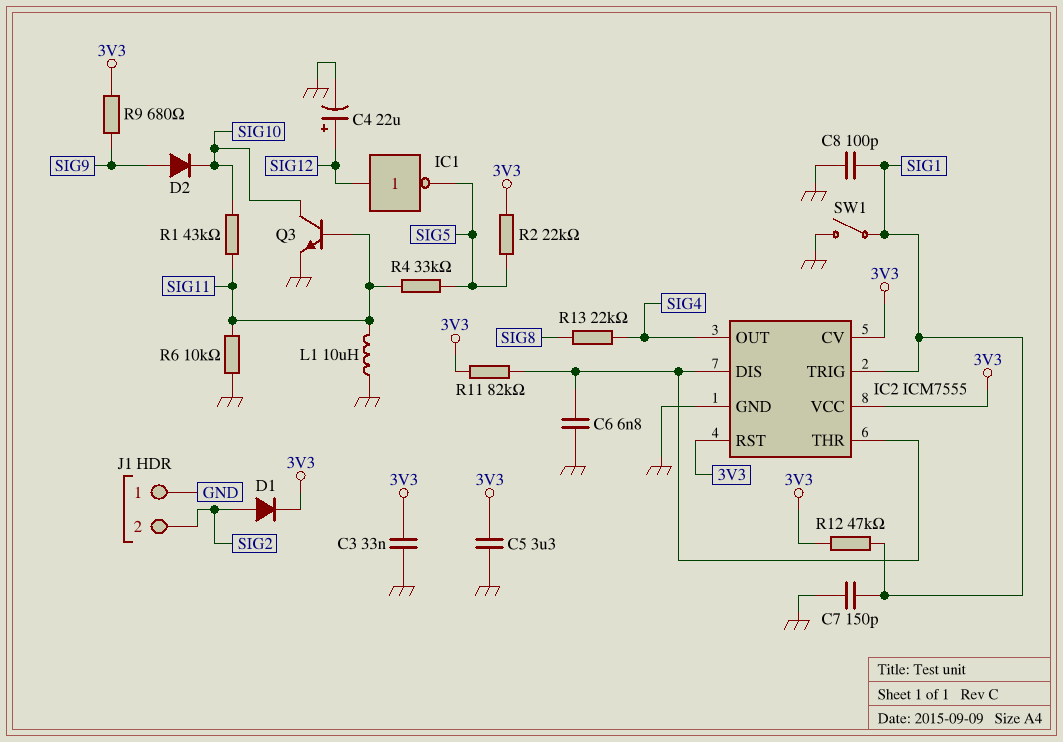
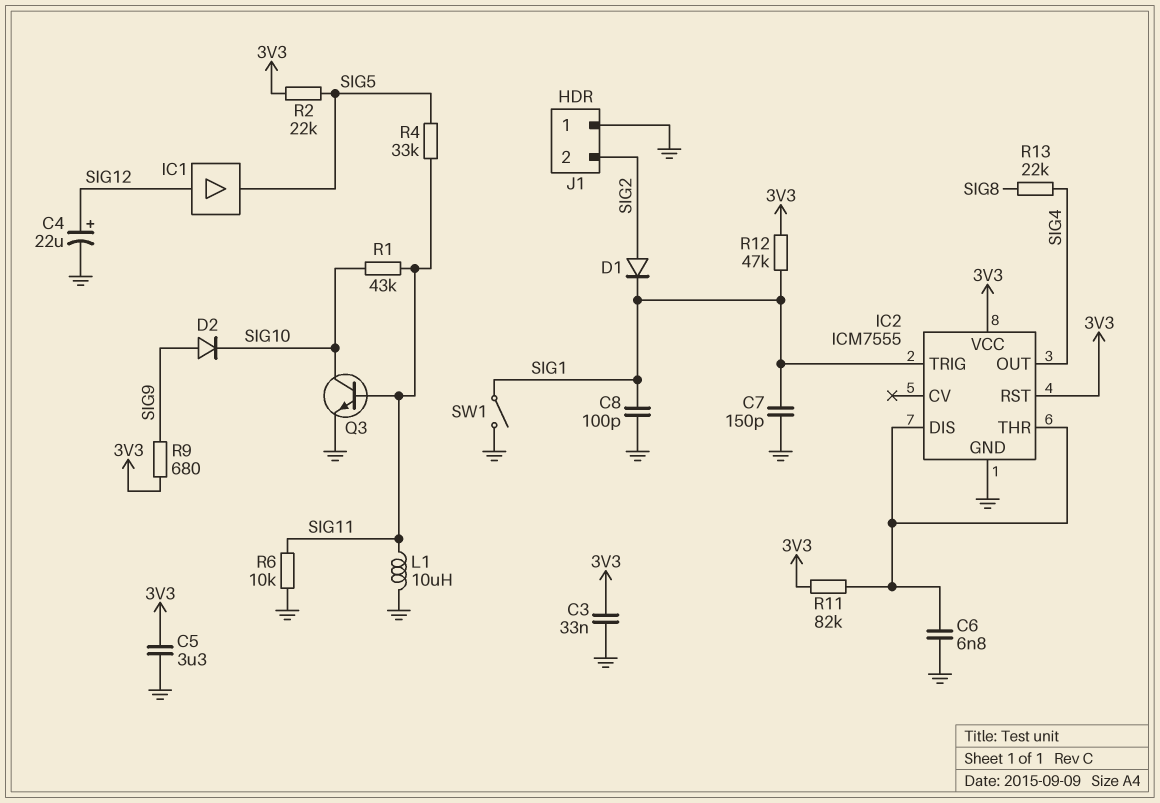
D1: diode (A SIG2, K 3V3) -> diode (A SIG2, K SIG1)
IC1: NOT (in SIG12, out SIG5) -> buffer (in SIG12, out SIG5)
IC2 pin CV: 3V3 -> none

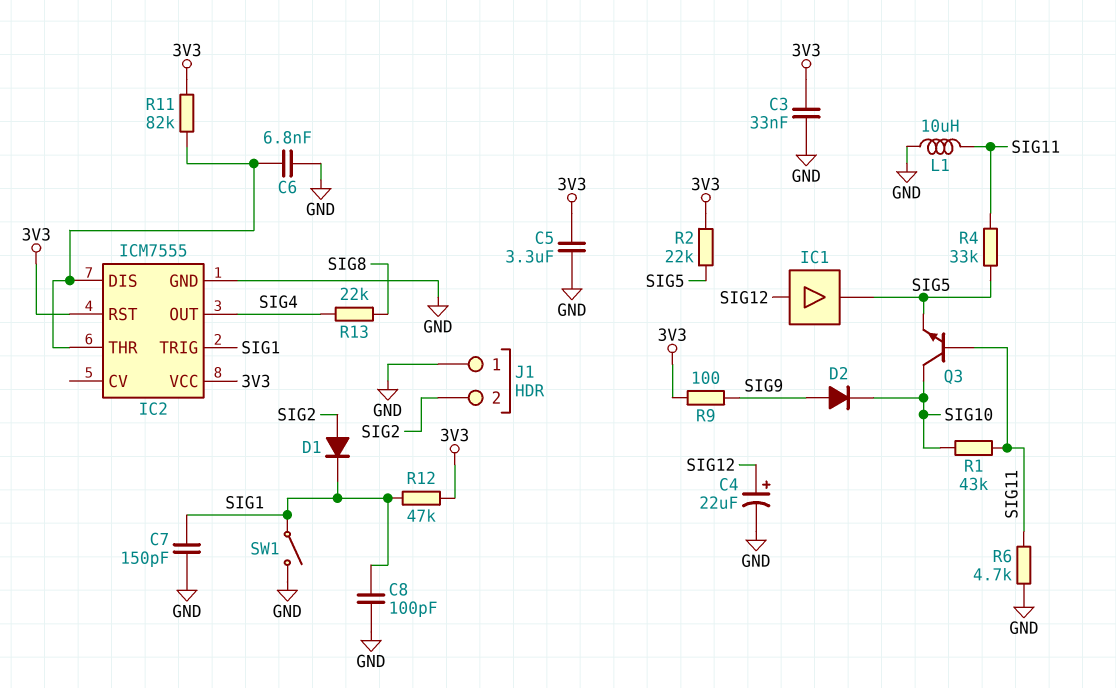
Q3: NPN (B SIG11, C SIG10, E GND) -> NPN (B SIG11, C SIG10, E SIG5)
R6: 10k (GND, SIG11) -> 4.7k (GND, SIG11)
R9: 680 (3V3, SIG9) -> 100 (3V3, SIG9)

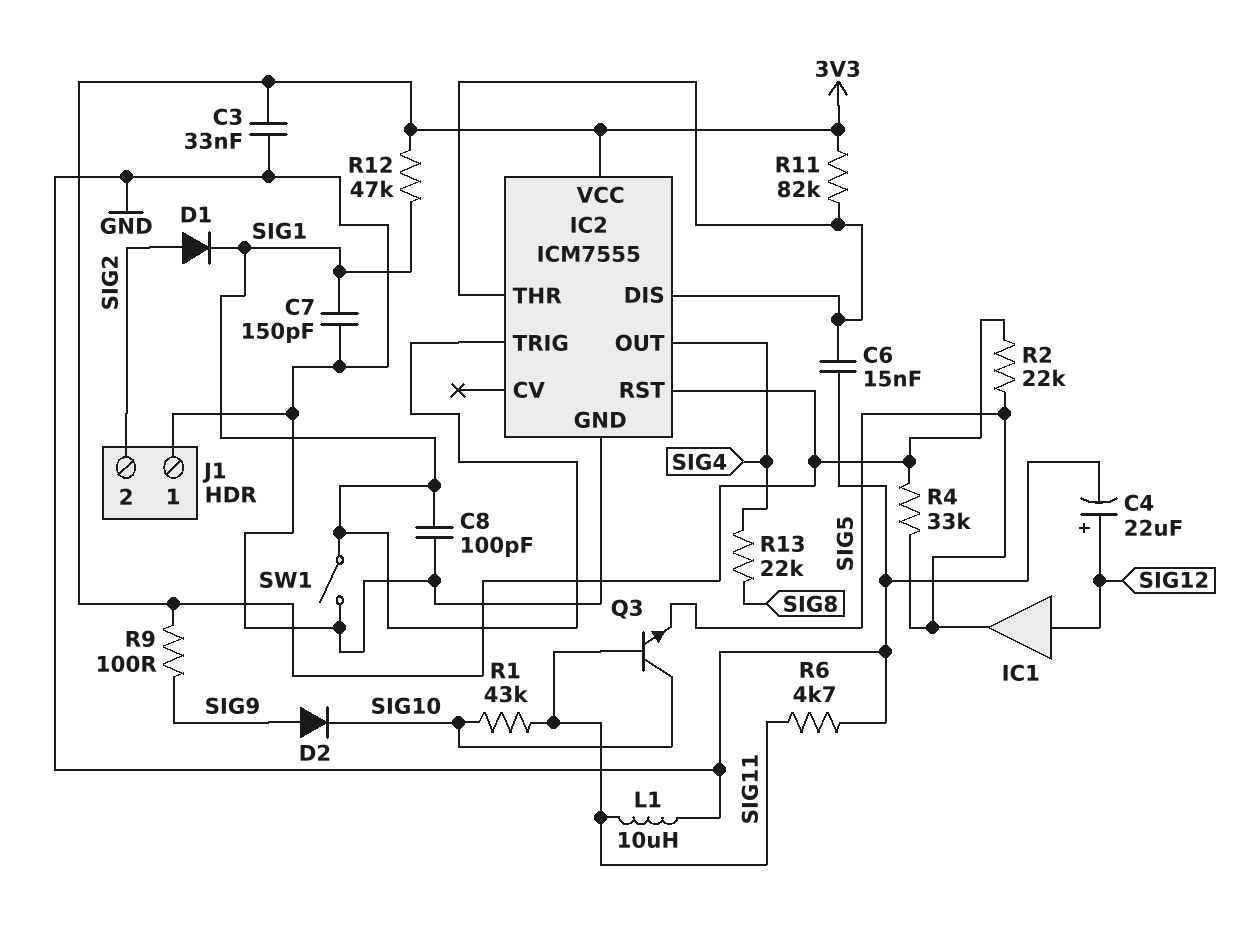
C5: 3.3uF (3V3, GND) -> none
C6: 6.8nF (GND, IC2/DIS) -> 15nF (GND, IC2/DIS)
R4: 33k (SIG5, SIG11) -> 33k (3V3, SIG5)

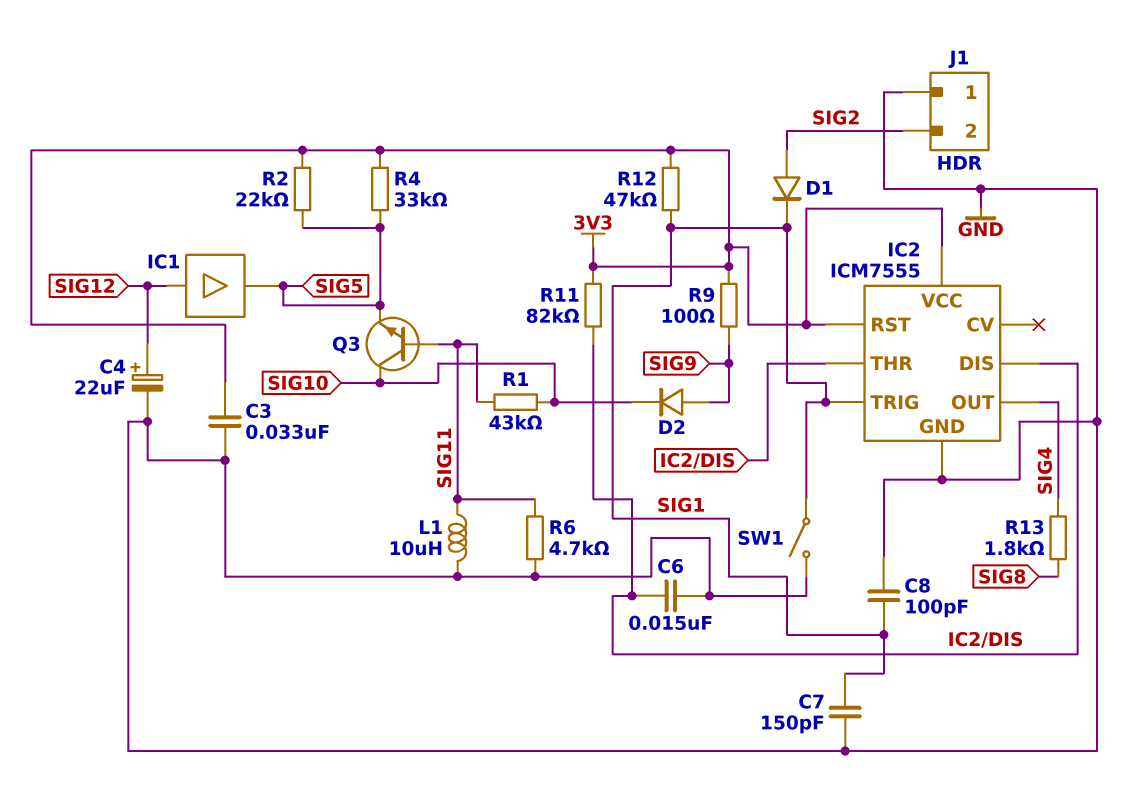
R13: 22k (SIG4, SIG8) -> 1.8k (SIG4, SIG8)

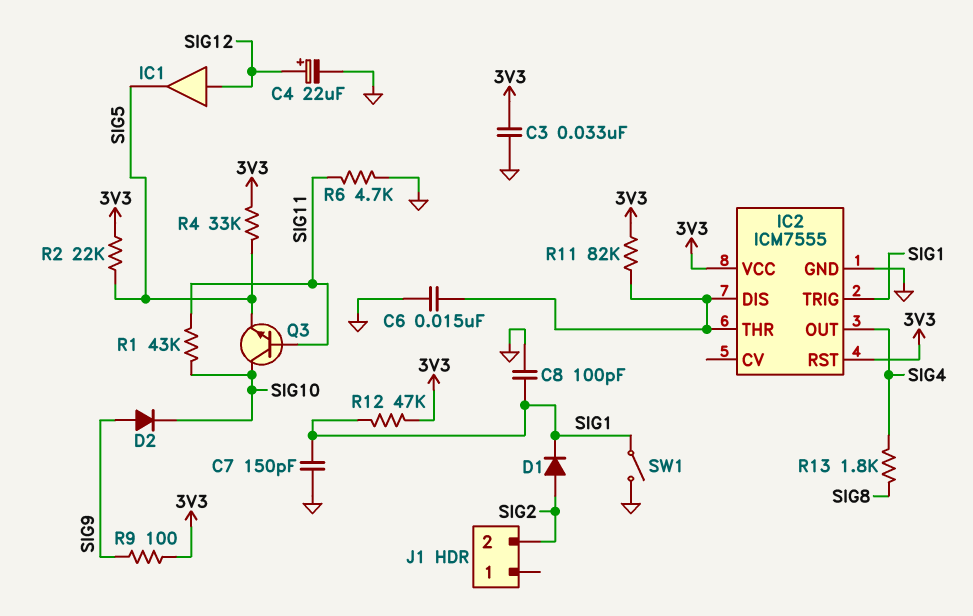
J1 pin 1: GND -> none
L1: 10uH (GND, SIG11) -> none

